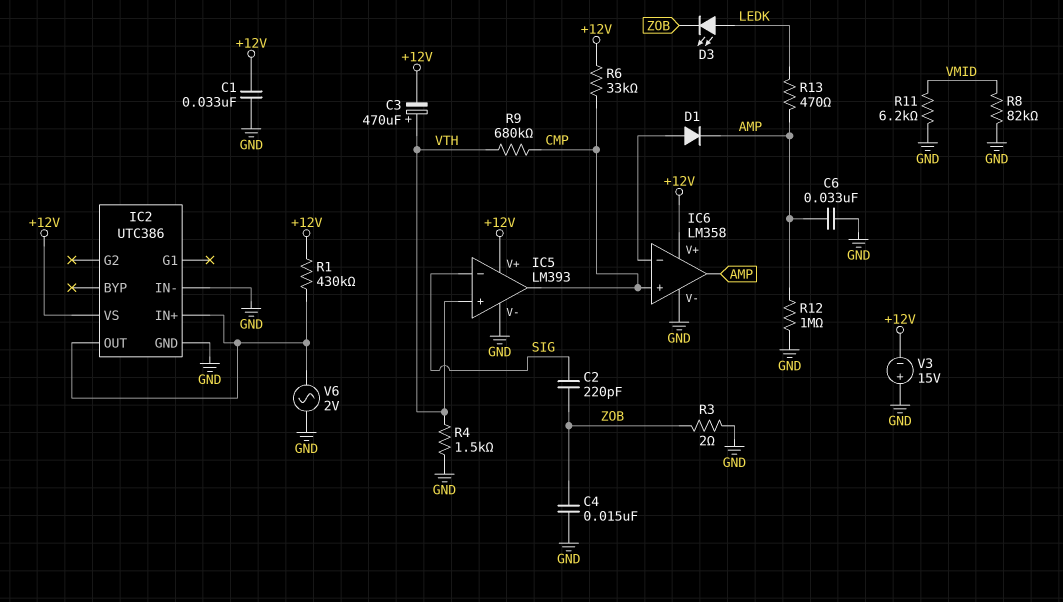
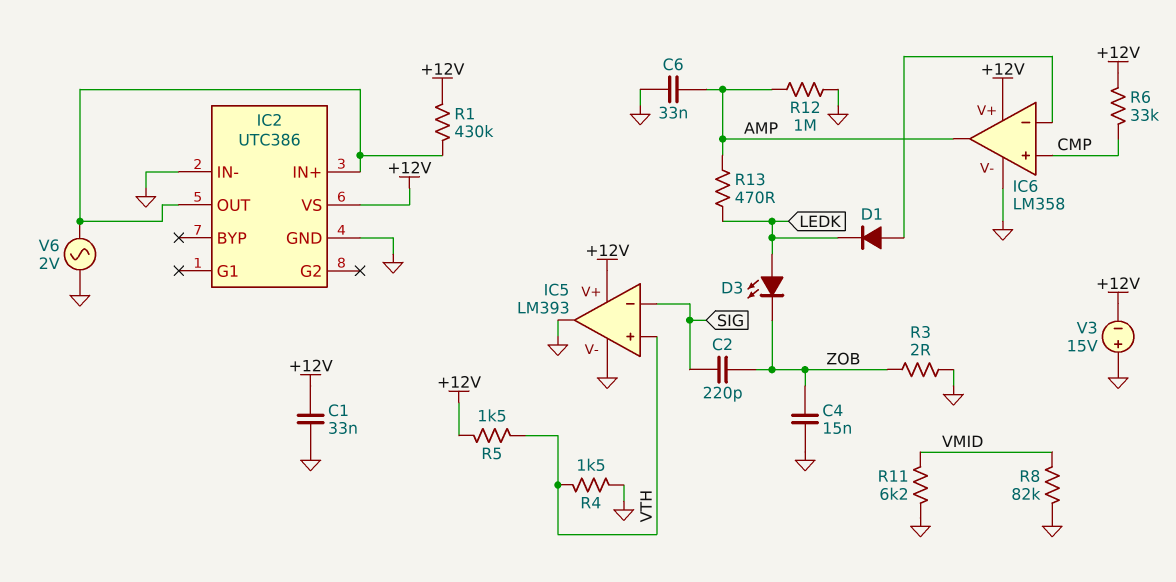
C3: 470uF (plus VTH, minus +12V) -> none
D1: diode (A IC6/in-, K AMP) -> diode (A IC6/in-, K LEDK)
IC5 pin out: CMP -> GND
R5: none -> 1.5k (+12V, VTH)
R9: 680k (CMP, VTH) -> none

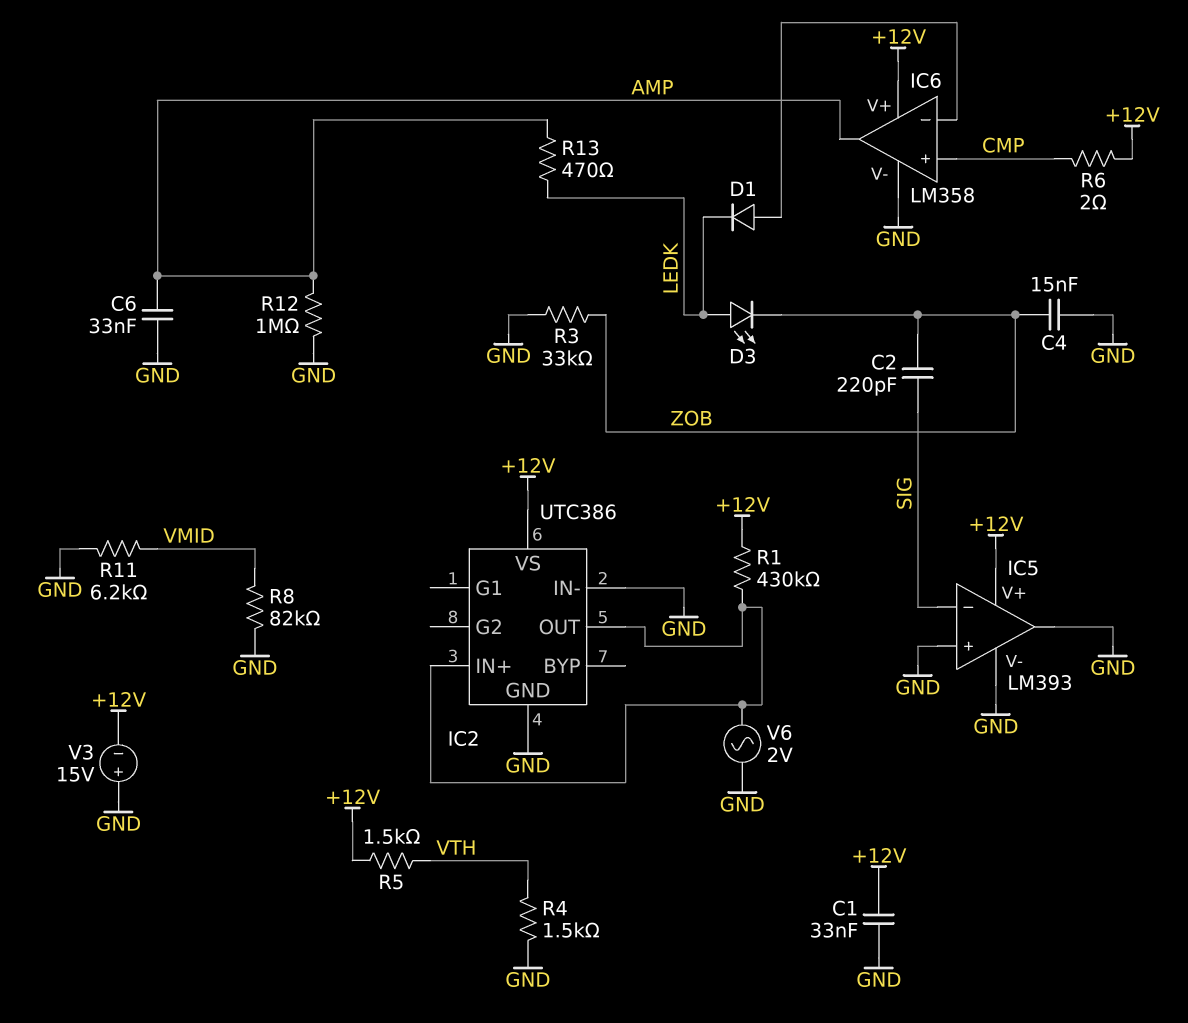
IC5 pin in+: VTH -> GND
R3: 2 (GND, ZOB) -> 33k (GND, ZOB)
R6: 33k (+12V, CMP) -> 2 (+12V, CMP)

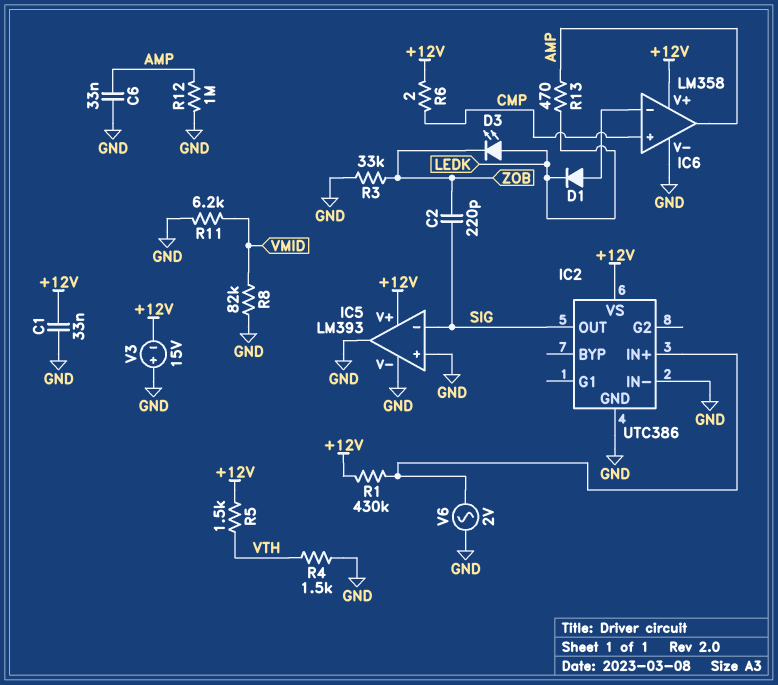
C4: 15nF (GND, ZOB) -> none
IC2 pin OUT: IC2/IN+ -> SIG

